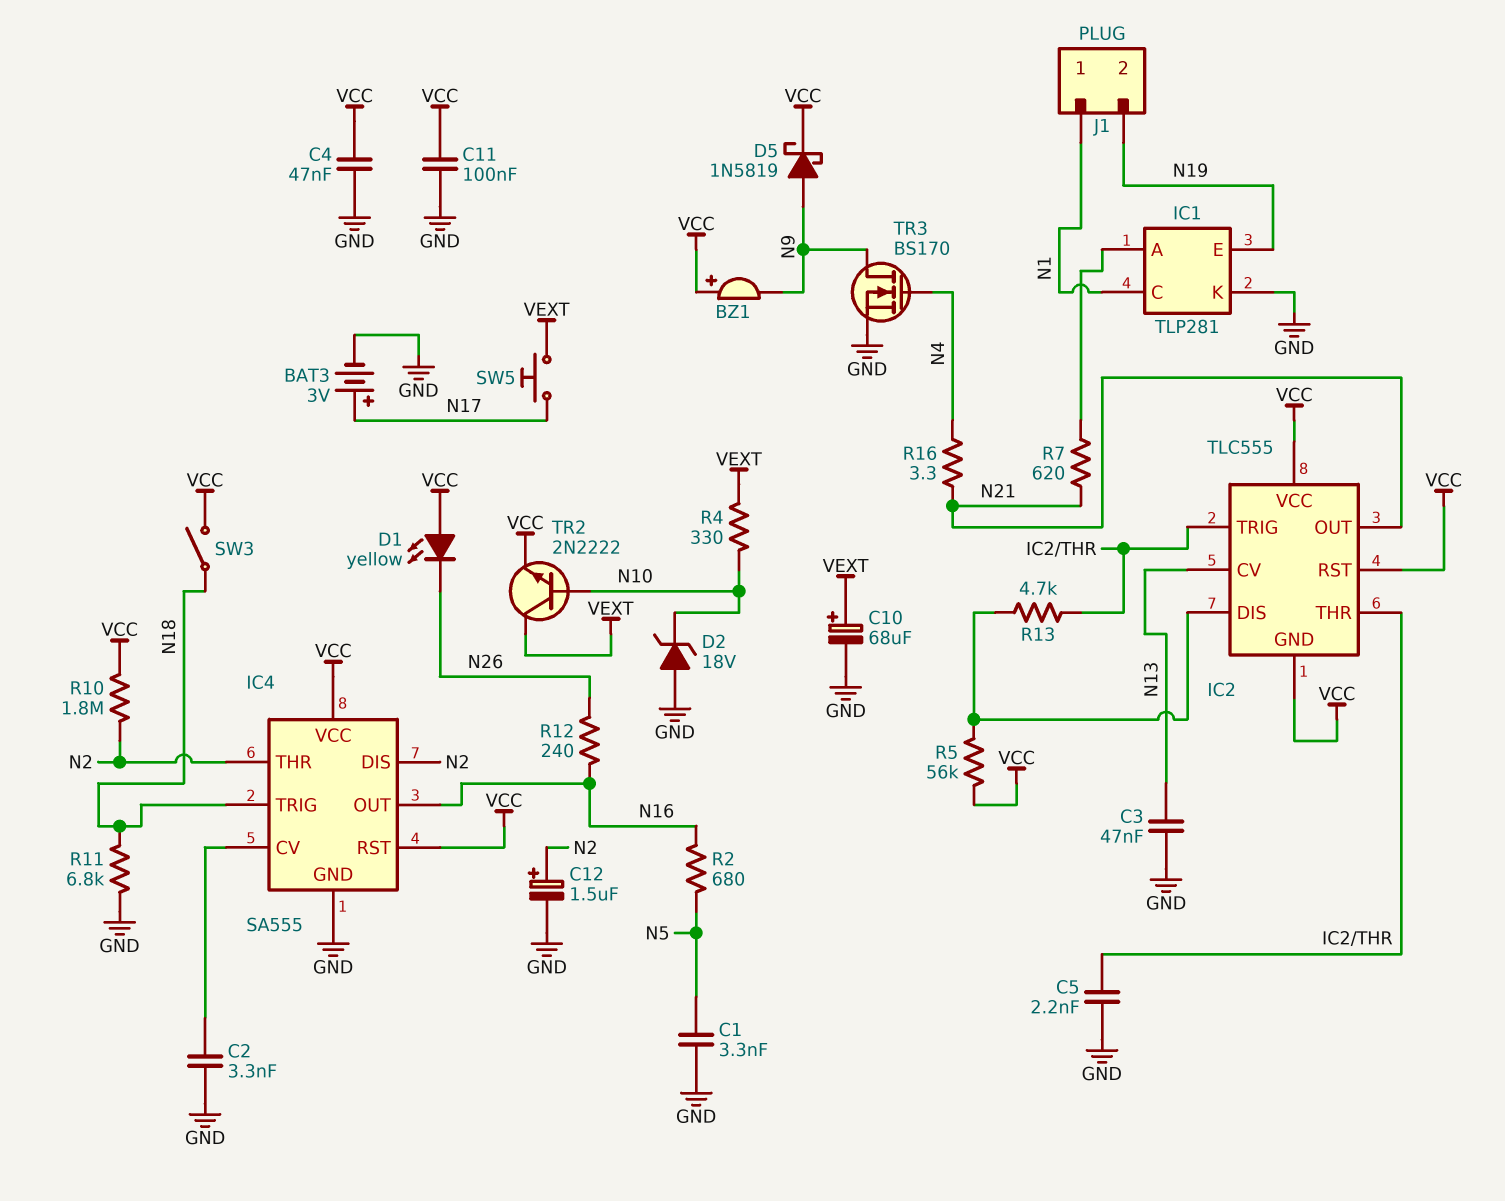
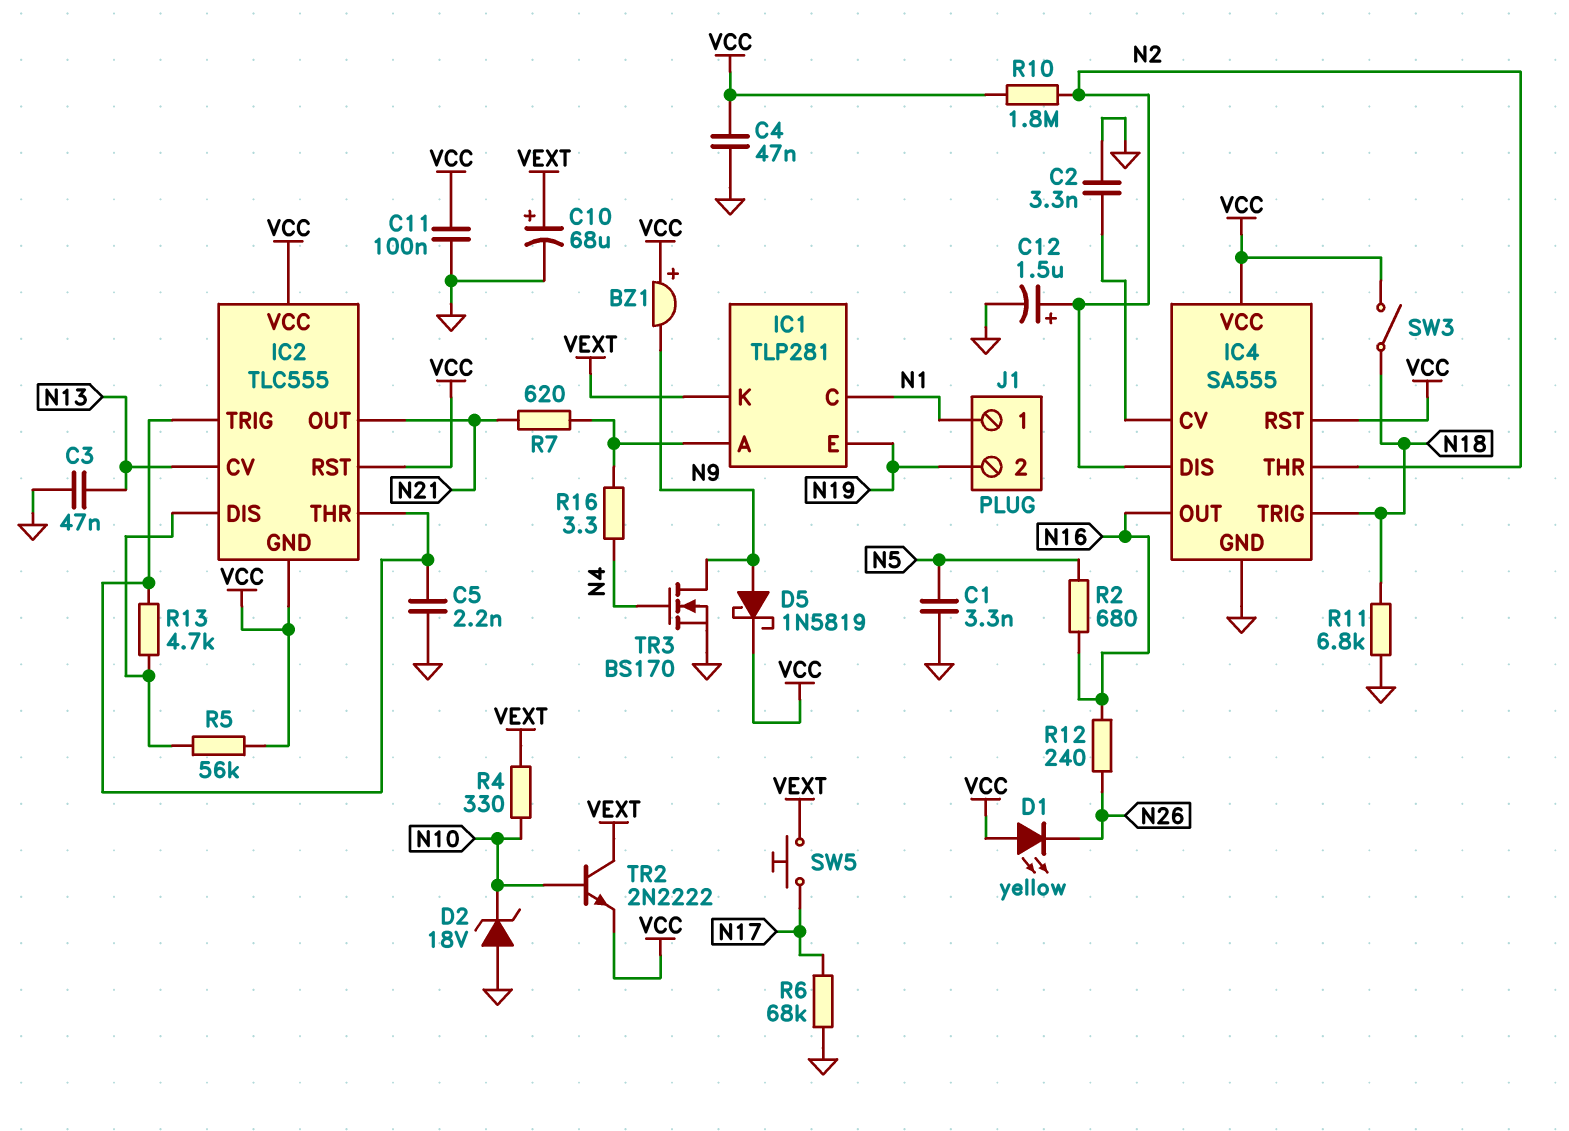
BAT3: 3V (plus N17, minus GND) -> none
IC1 pin K: GND -> VEXT
R6: none -> 68k (GND, N17)
R16: 3.3 (N4, N21) -> 3.3 (IC1/A, N4)

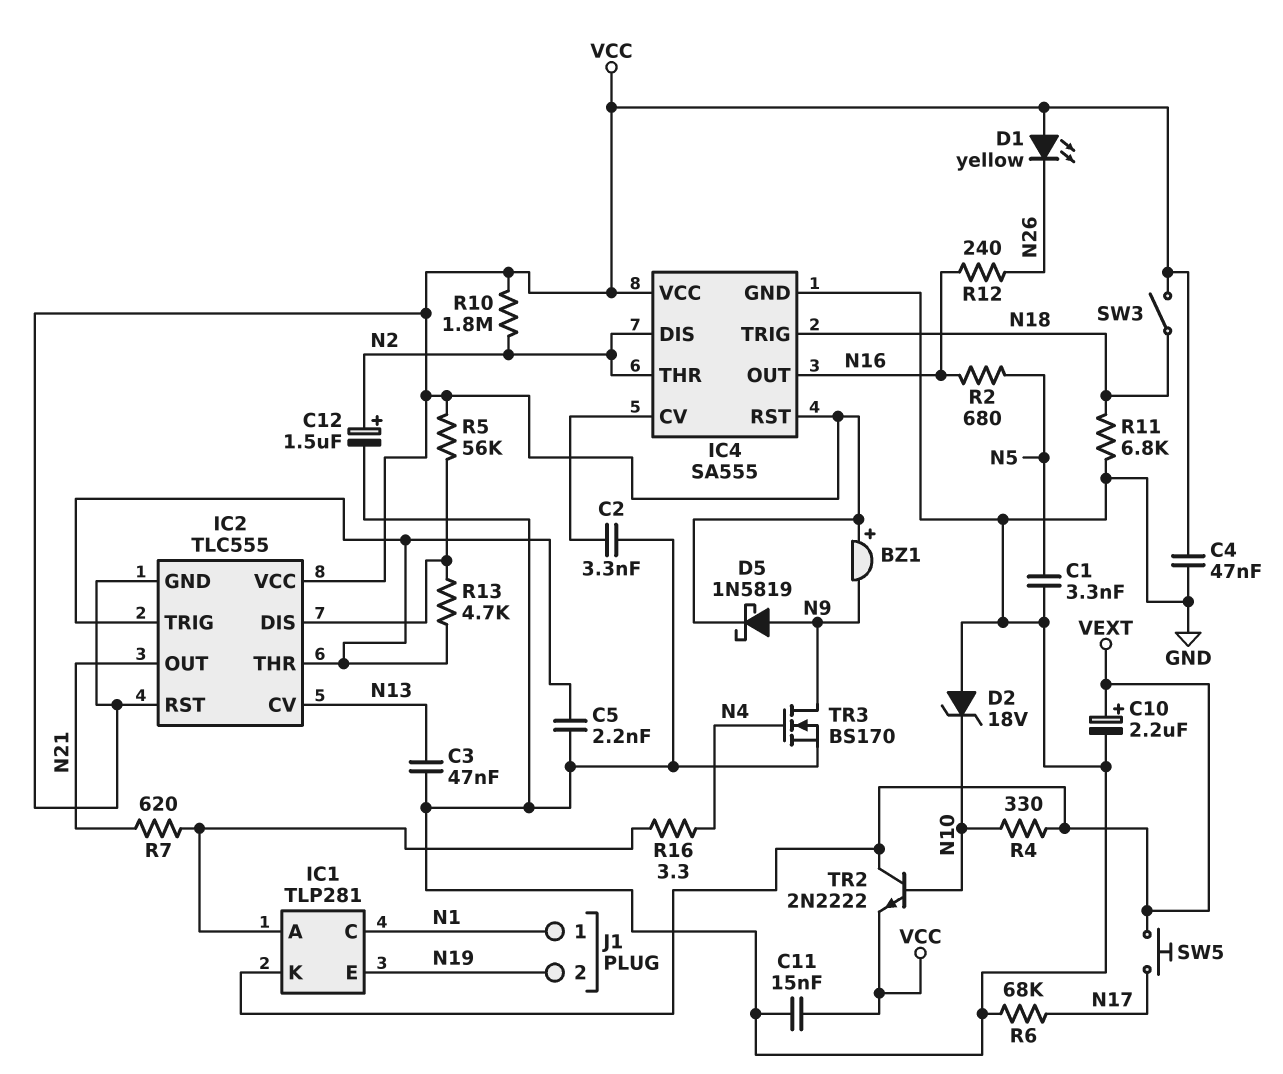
C10: 68uF (plus VEXT, minus GND) -> 2.2uF (plus VEXT, minus GND)
C11: 100nF (GND, VCC) -> 15nF (GND, VCC)

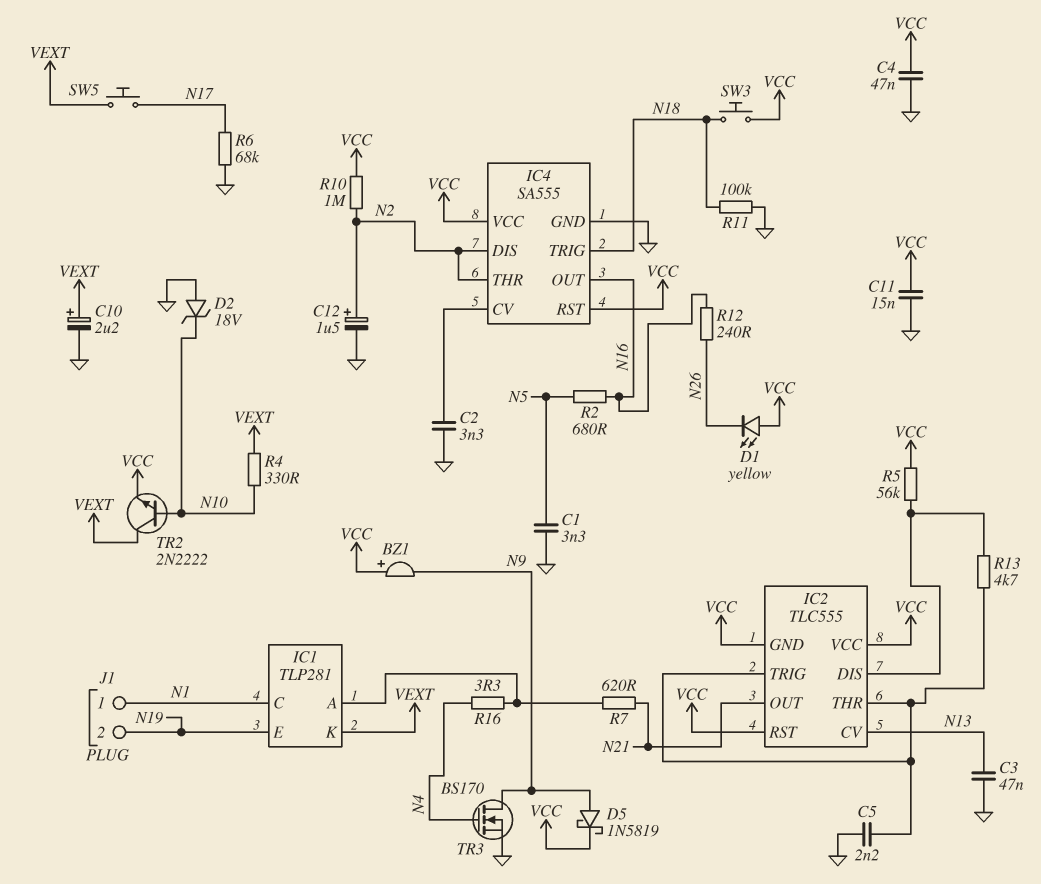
R10: 1.8M (N2, VCC) -> 1M (N2, VCC)
R11: 6.8k (GND, N18) -> 100k (GND, N18)
SW3: switch (N18, VCC) -> button (N18, VCC)

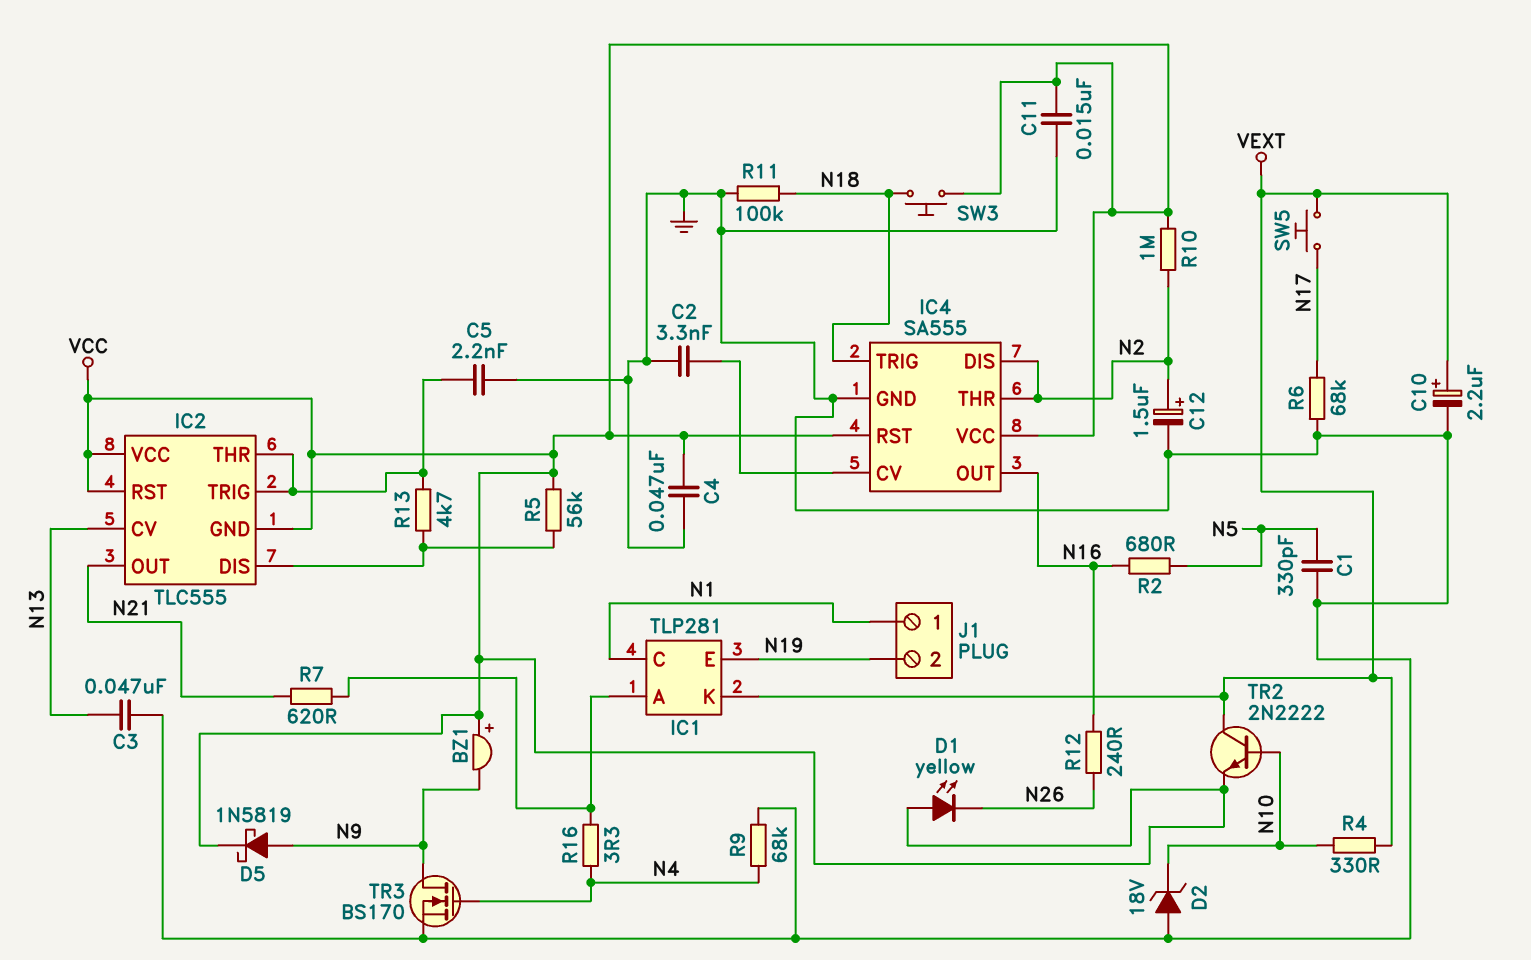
C1: 3.3nF (GND, N5) -> 330pF (GND, N5)
R9: none -> 68k (GND, N4)

